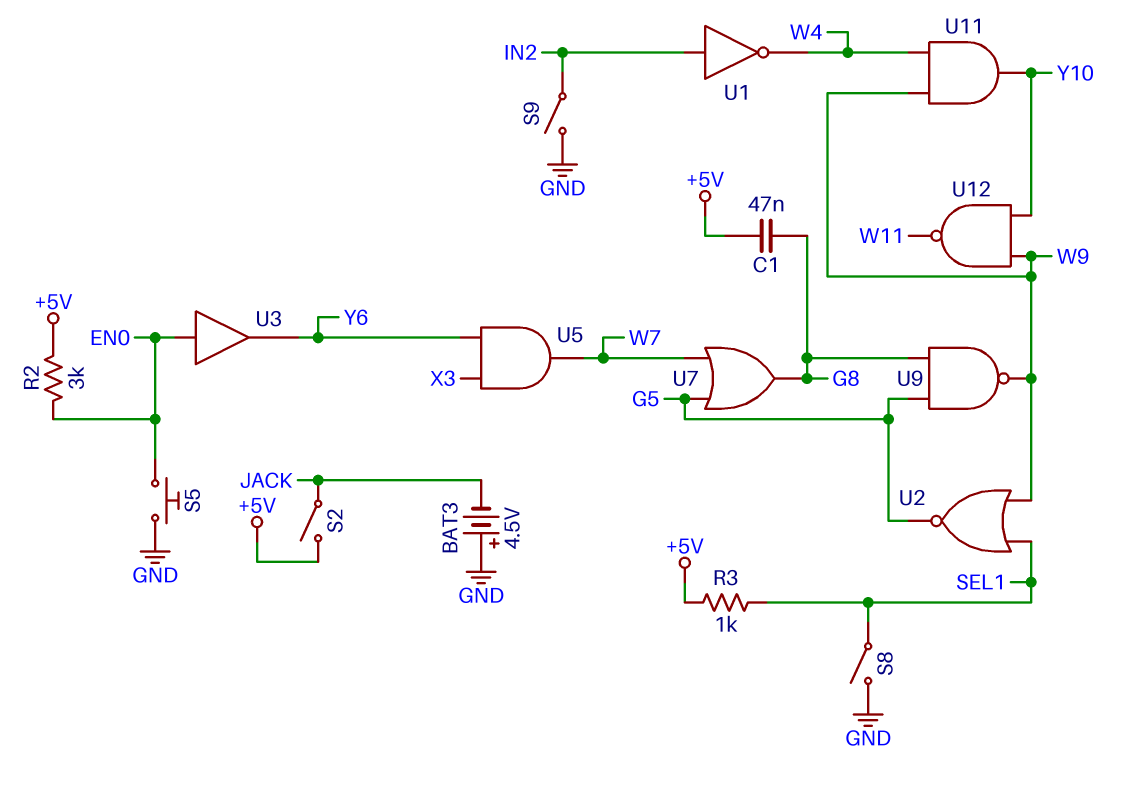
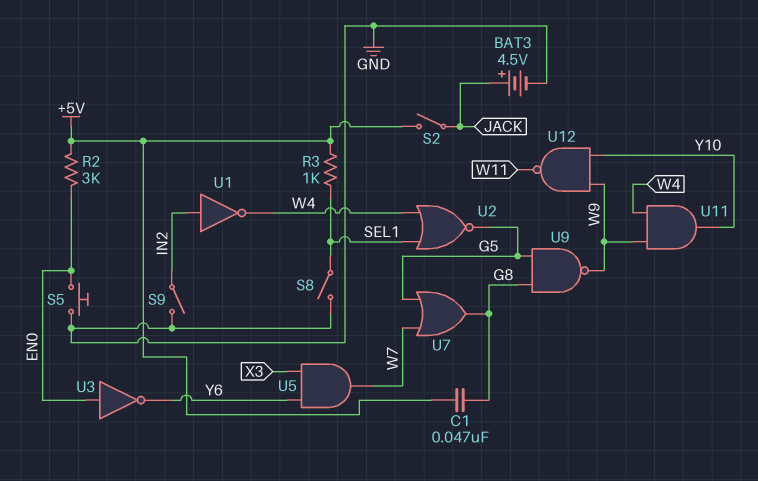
BAT3: 4.5V (plus GND, minus JACK) -> 4.5V (plus JACK, minus GND)
U2: NOR (in SEL1, in W9, out G5) -> NOR (in SEL1, in W4, out G5)
U3: buffer (in EN0, out Y6) -> NOT (in EN0, out Y6)

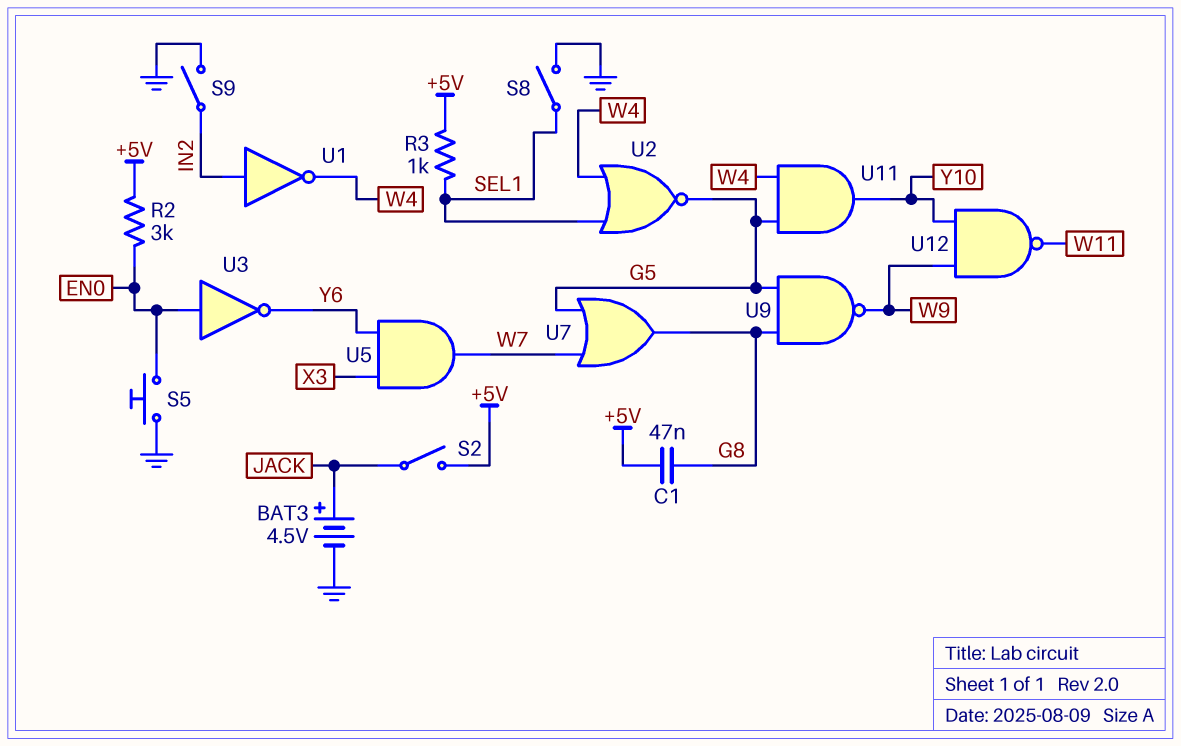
U11: AND (in W4, in W9, out Y10) -> AND (in G5, in W4, out Y10)

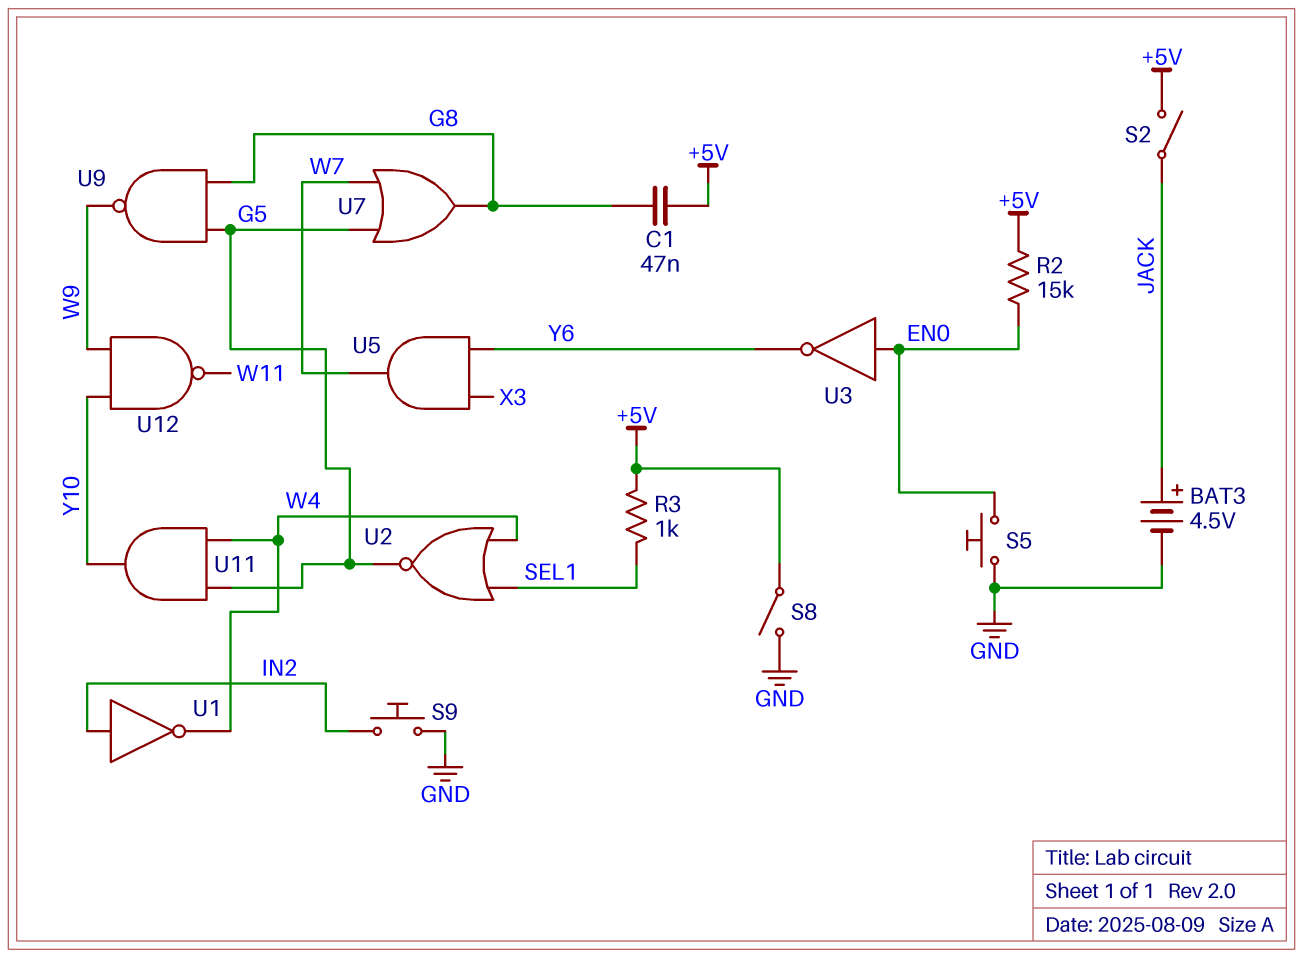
R2: 3k (+5V, EN0) -> 15k (+5V, EN0)
S8: switch (GND, SEL1) -> switch (+5V, GND)
S9: switch (GND, IN2) -> button (GND, IN2)

